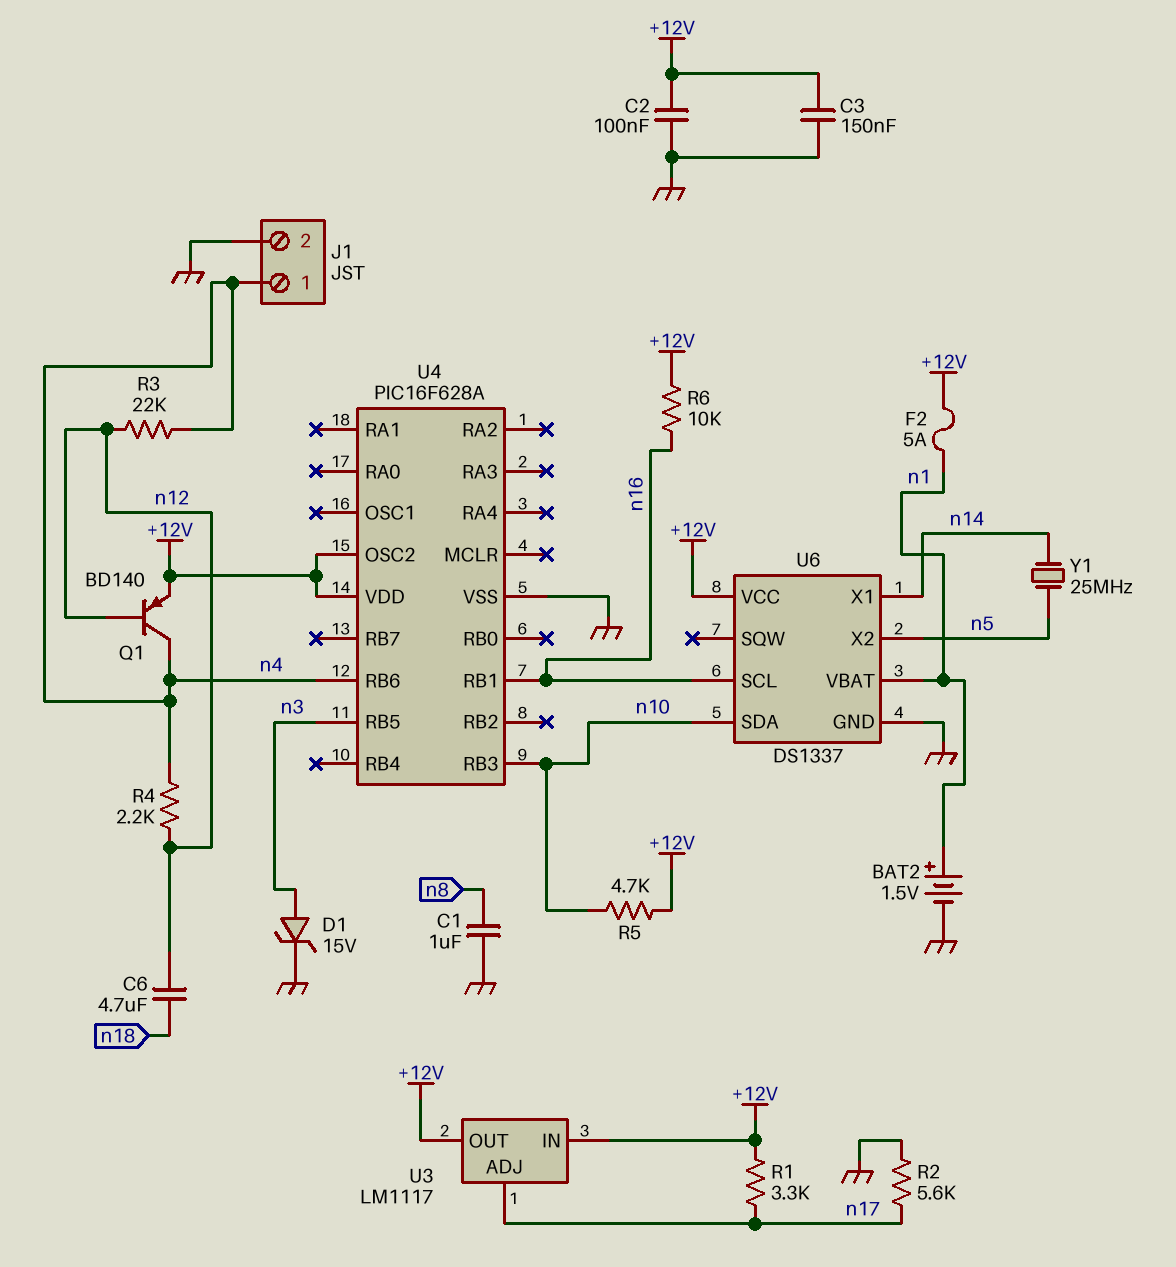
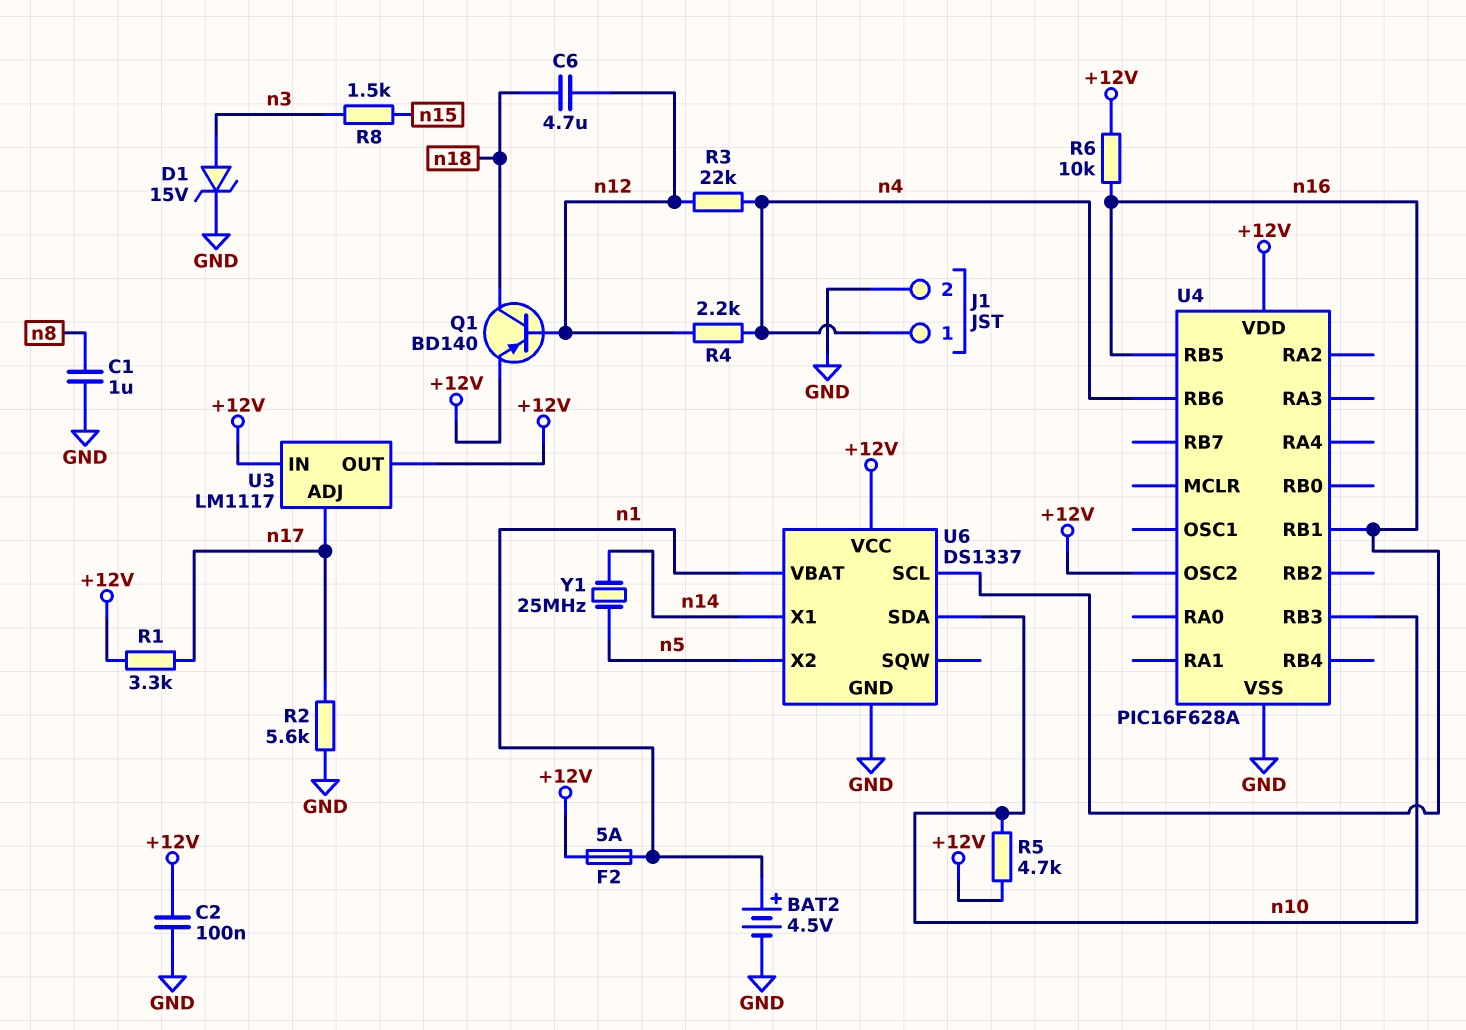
BAT2: 1.5V (plus n1, minus GND) -> 4.5V (plus n1, minus GND)
C3: 150nF (+12V, GND) -> none
Q1: PNP BD140 (B n12, C n4, E +12V) -> PNP BD140 (B n12, C n18, E +12V)
R8: none -> 1.5k (n3, n15)
U4 pin RB5: n3 -> n16

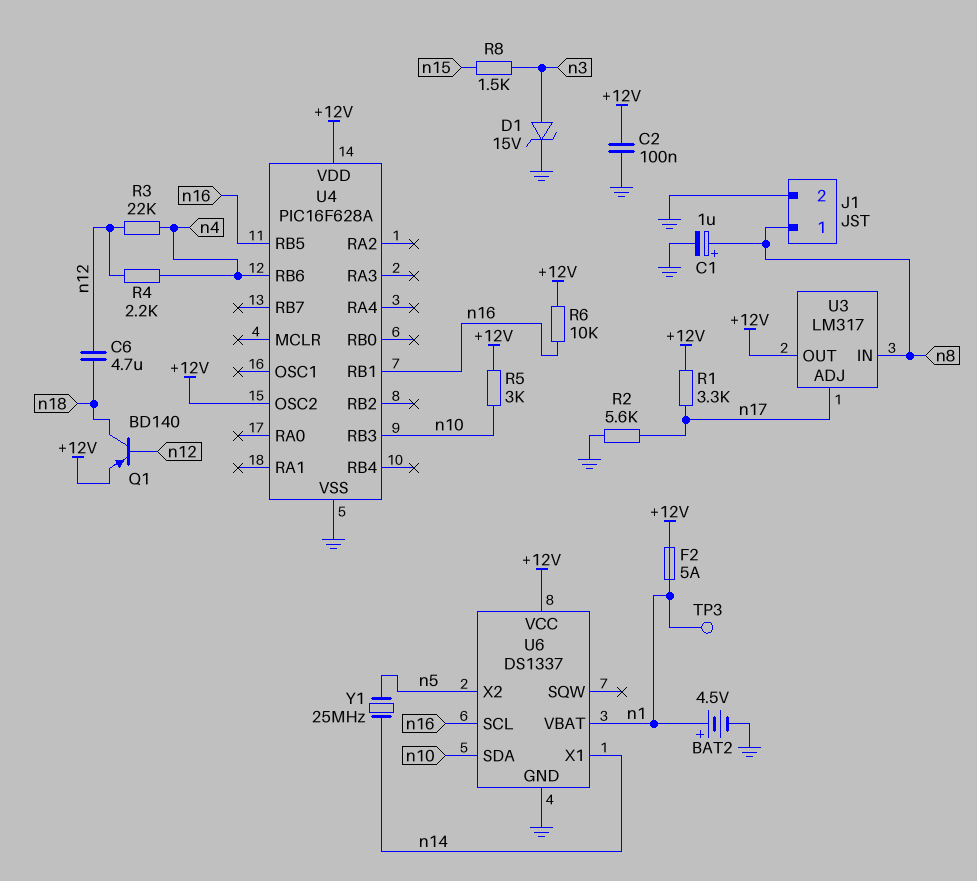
C1: 1uF (GND, n8) -> 1uF (plus n8, minus GND)
J1 pin 1: n4 -> n8
R5: 4.7k (+12V, n10) -> 3k (+12V, n10)
TP3: none -> test point (n1)
U3: LM1117 -> LM317
U3 pin IN: +12V -> n8

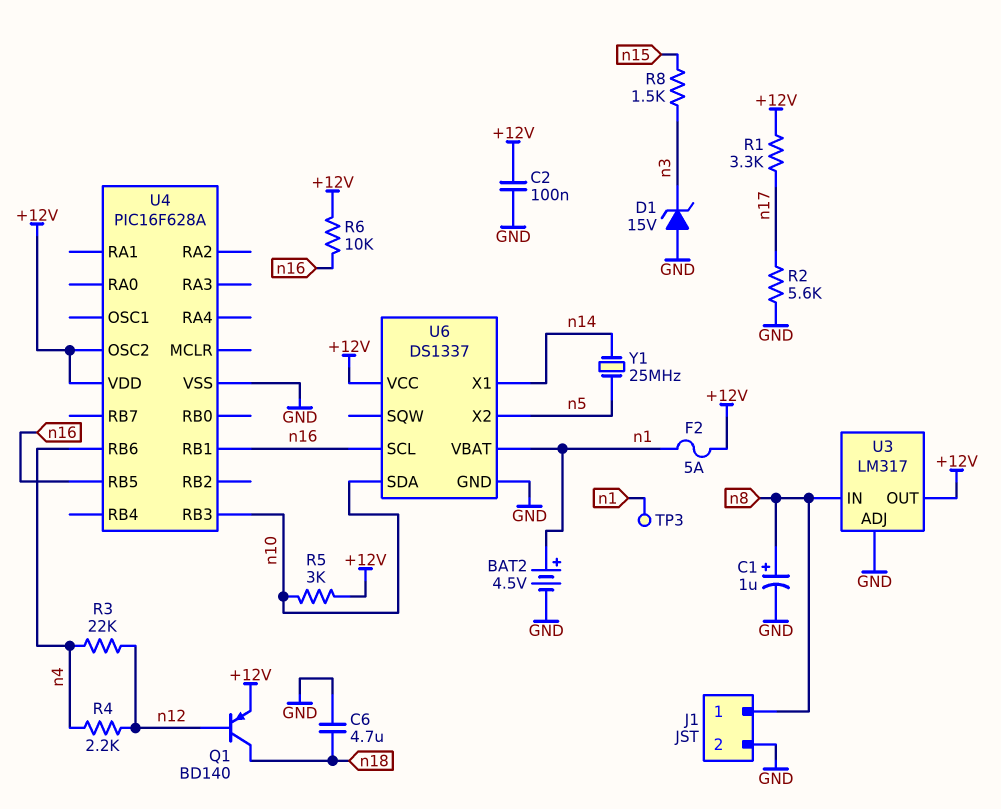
C6: 4.7uF (n12, n18) -> 4.7uF (GND, n18)
D1: zener 15V (A n3, K GND) -> zener 15V (A GND, K n3)
U3 pin ADJ: n17 -> GND

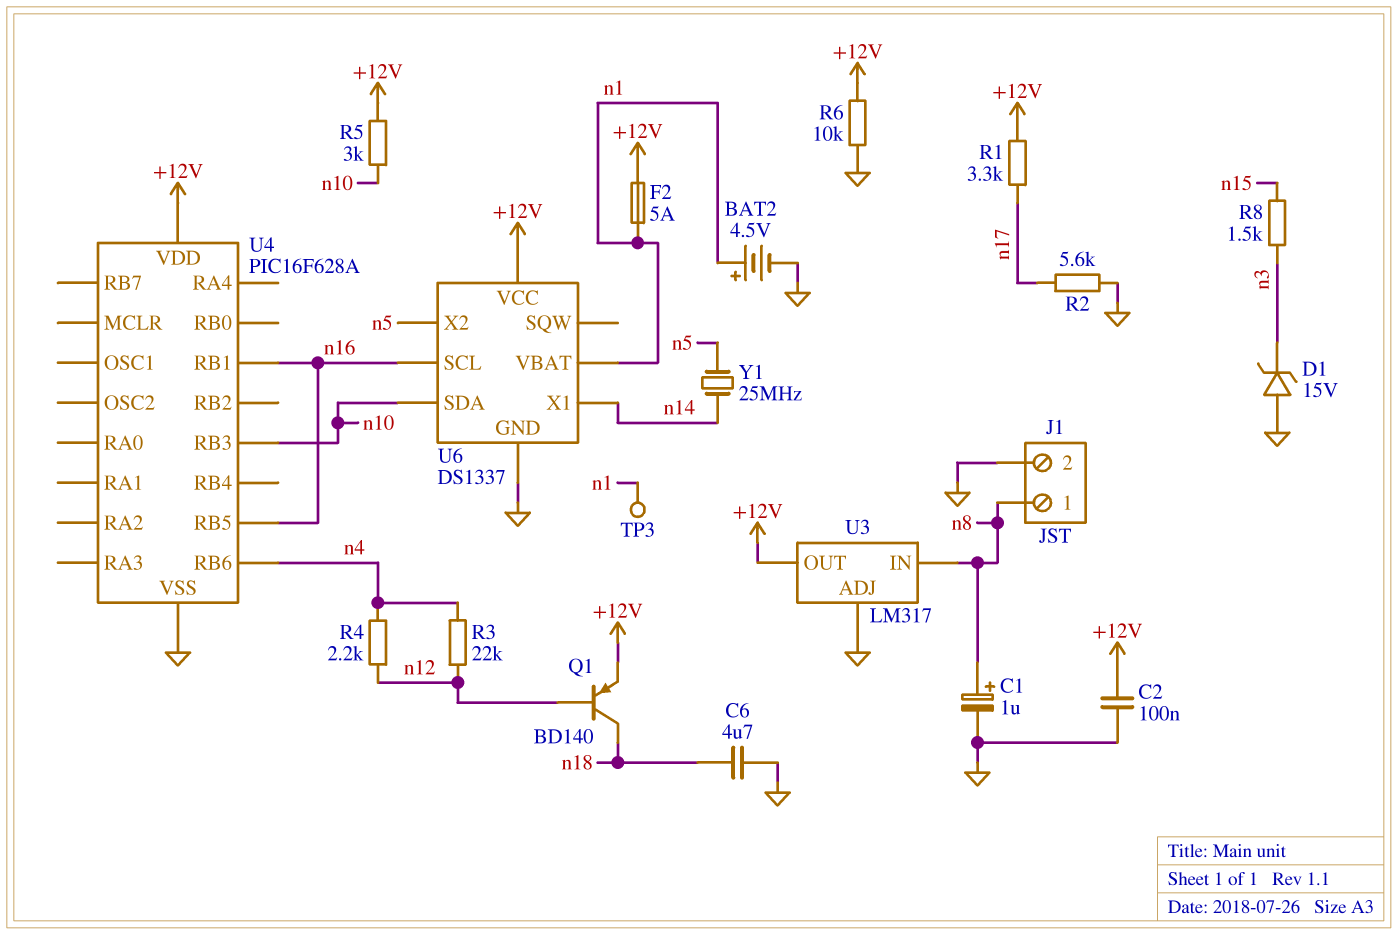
R6: 10k (+12V, n16) -> 10k (+12V, GND)
U4 pin OSC2: +12V -> none

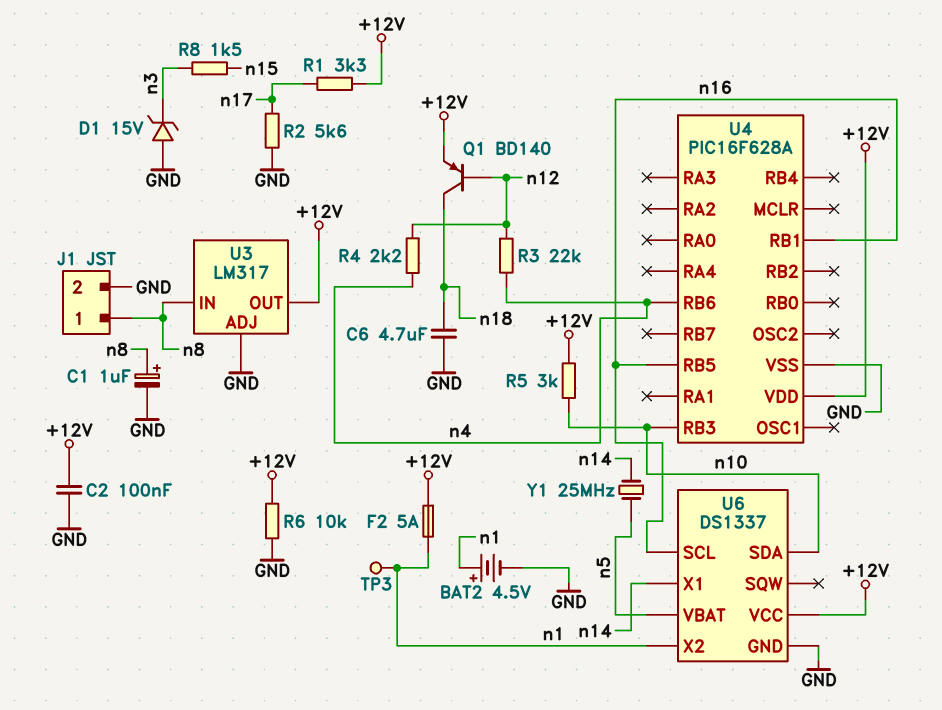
U6 pin VBAT: n1 -> n5
U6 pin X2: n5 -> n1

